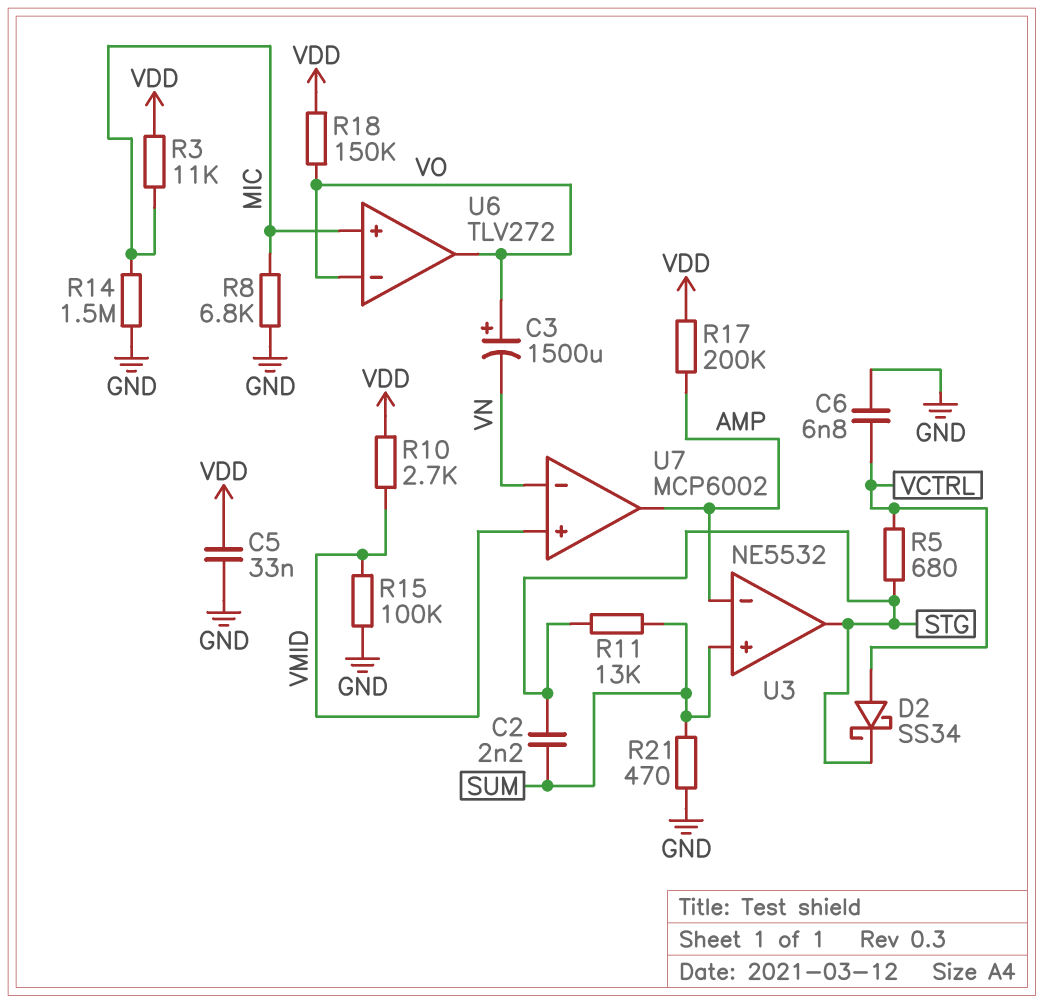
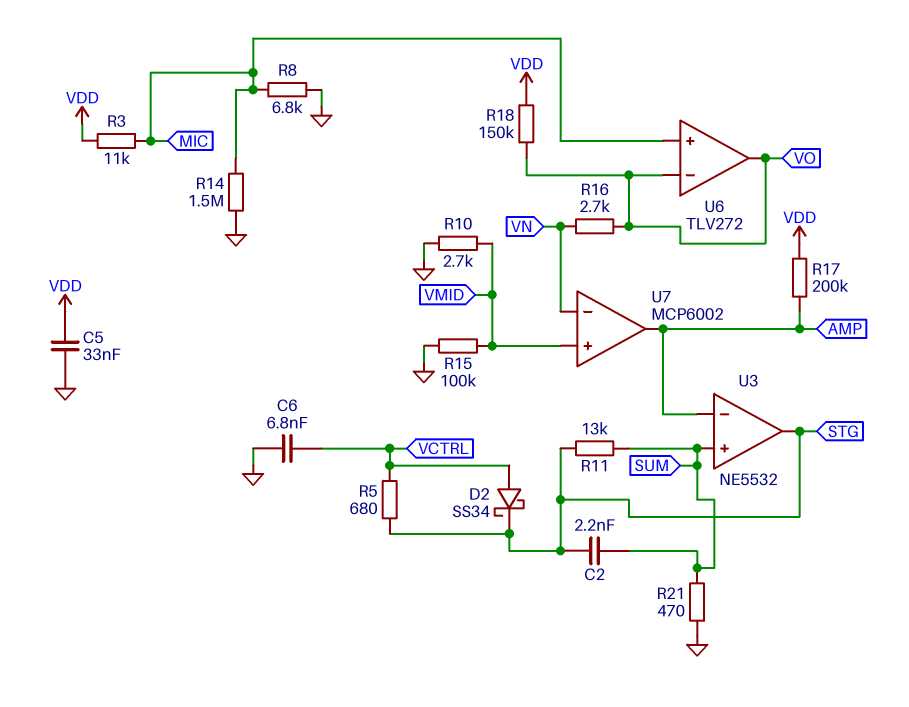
C3: 1500uF (plus VO, minus VN) -> none
R10: 2.7k (VDD, VMID) -> 2.7k (GND, VMID)
R16: none -> 2.7k (VN, VO)

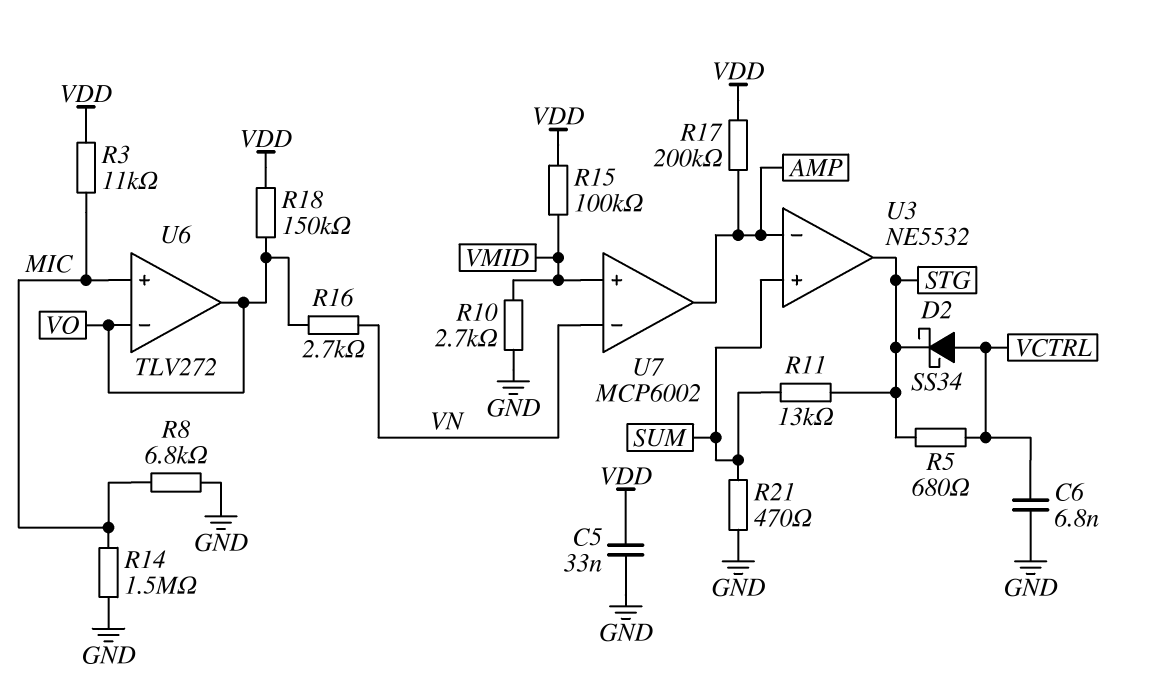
C2: 2.2nF (STG, SUM) -> none
R15: 100k (GND, VMID) -> 100k (VDD, VMID)

